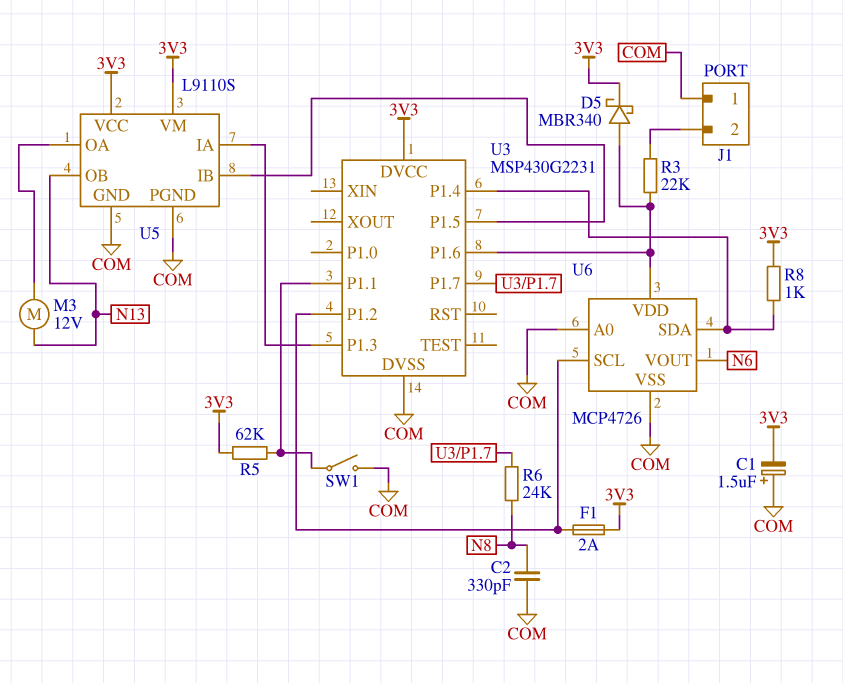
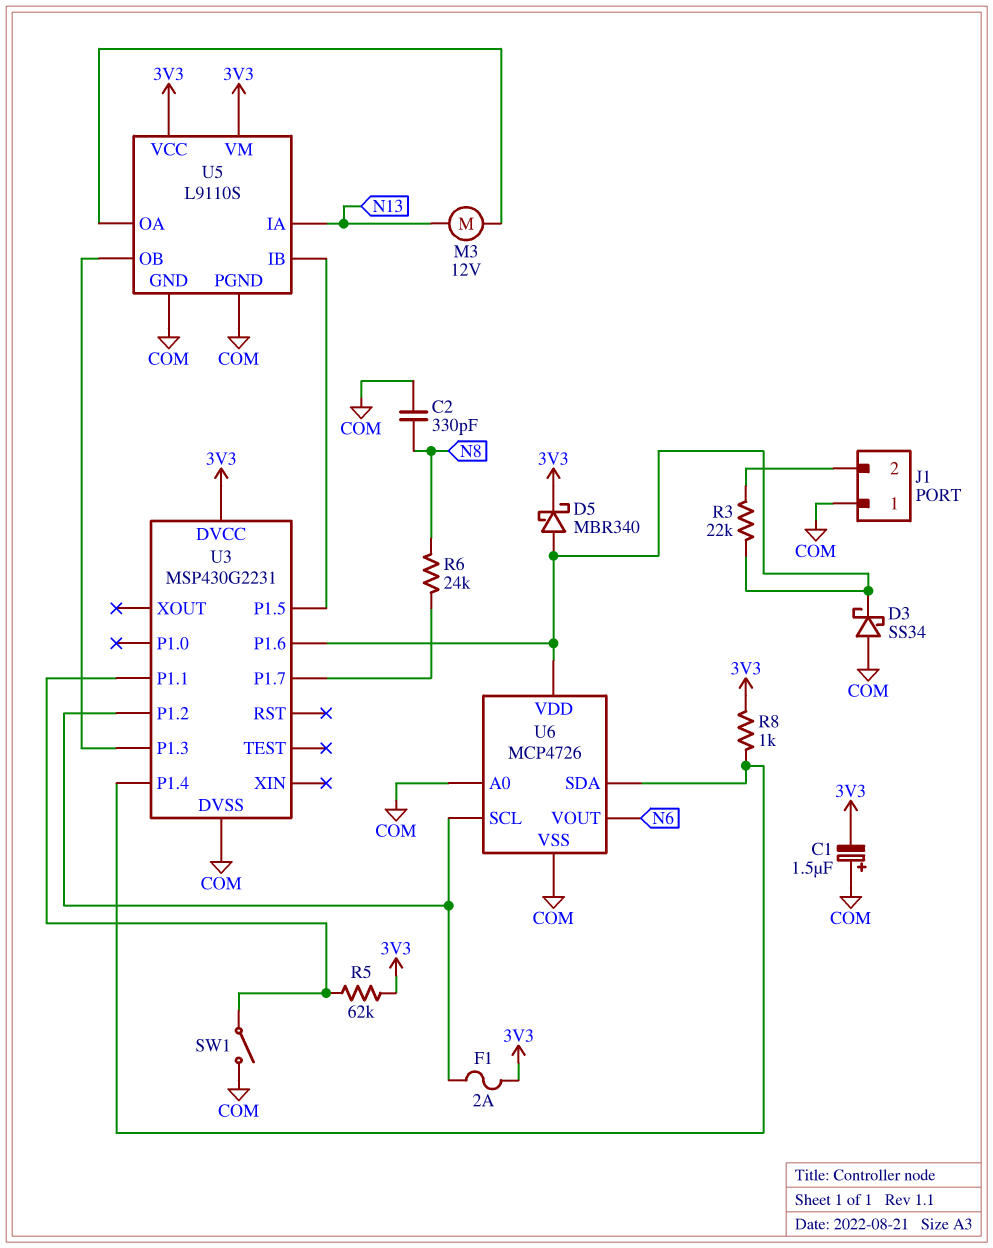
D3: none -> schottky SS34 (A COM, K U3/P1.6)
U5 pin IA: U3/P1.3 -> N13
U5 pin OB: N13 -> U3/P1.3

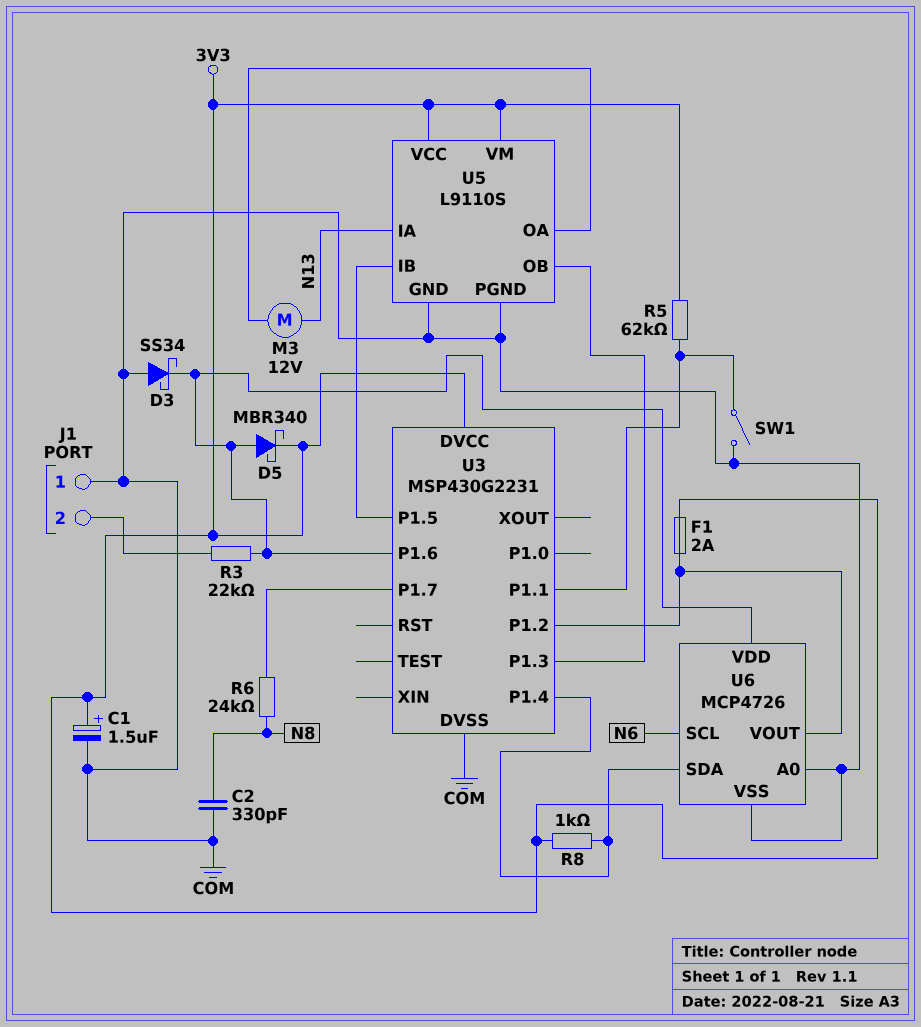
C1: 1.5uF (plus COM, minus 3V3) -> 1.5uF (plus 3V3, minus COM)
U6 pin SCL: U3/P1.2 -> N6
U6 pin VOUT: N6 -> U3/P1.2

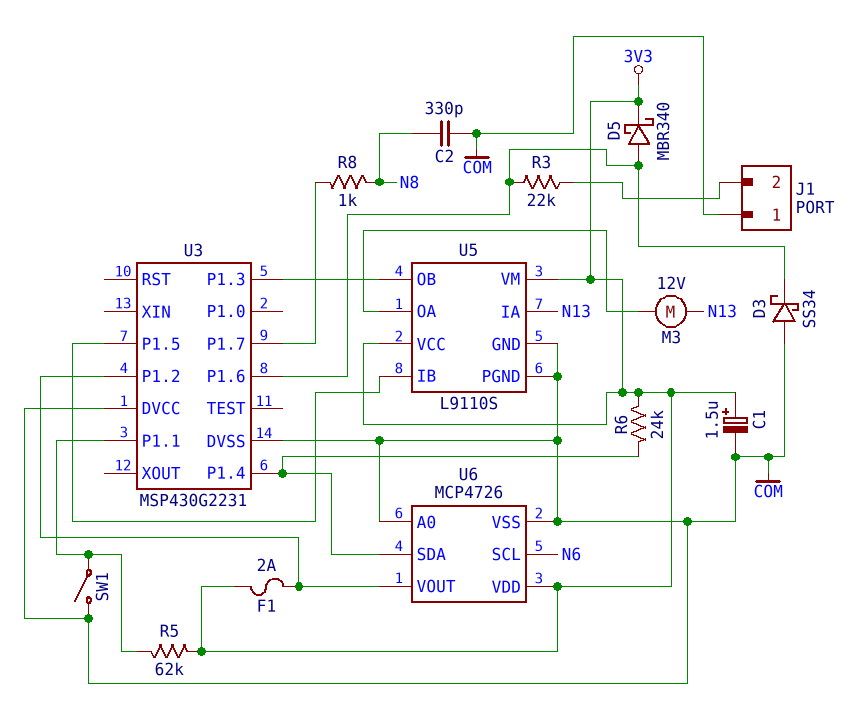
R6: 24k (N8, U3/P1.7) -> 24k (3V3, U3/P1.4)
R8: 1k (3V3, U3/P1.4) -> 1k (N8, U3/P1.7)
U3 pin DVCC: 3V3 -> COM
U6 pin VDD: U3/P1.6 -> 3V3

